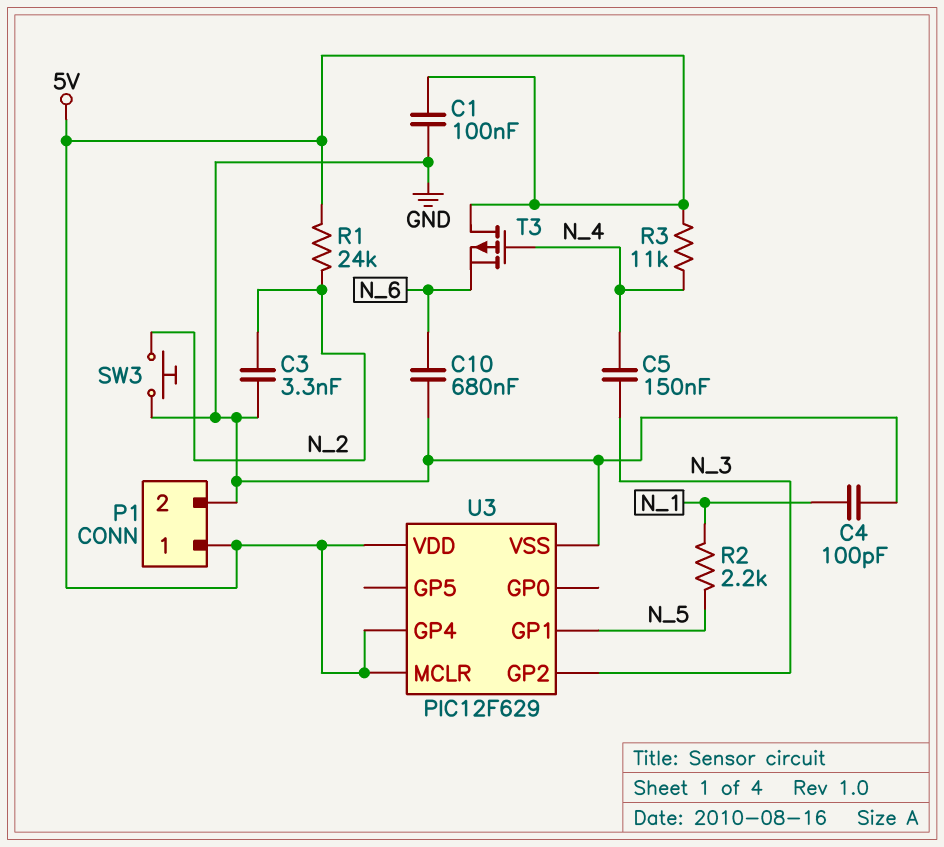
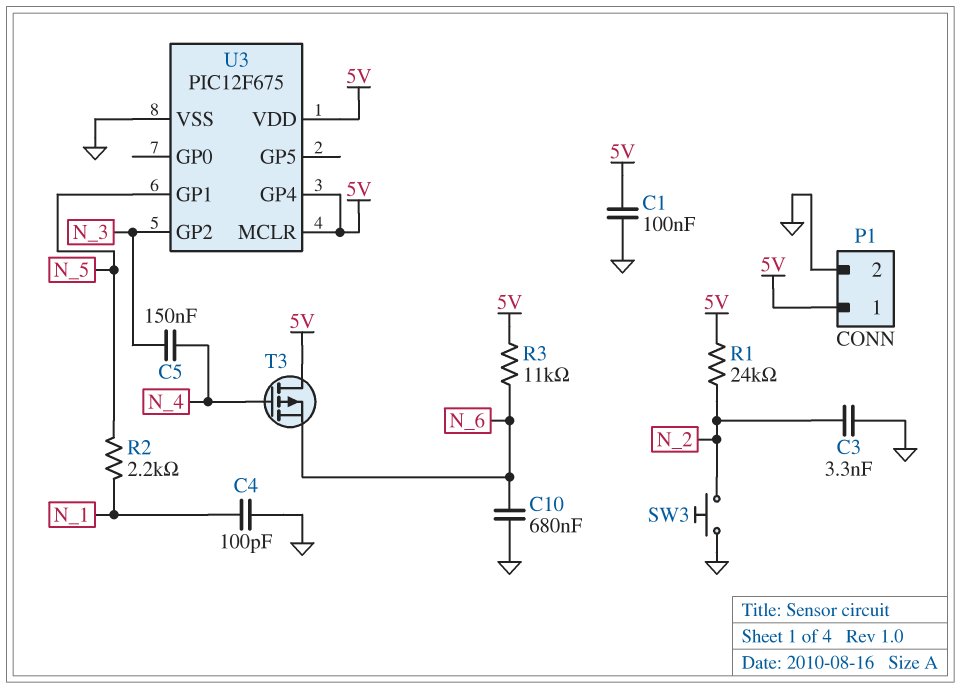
R3: 11k (5V, N_4) -> 11k (5V, N_6)
U3: PIC12F629 -> PIC12F675

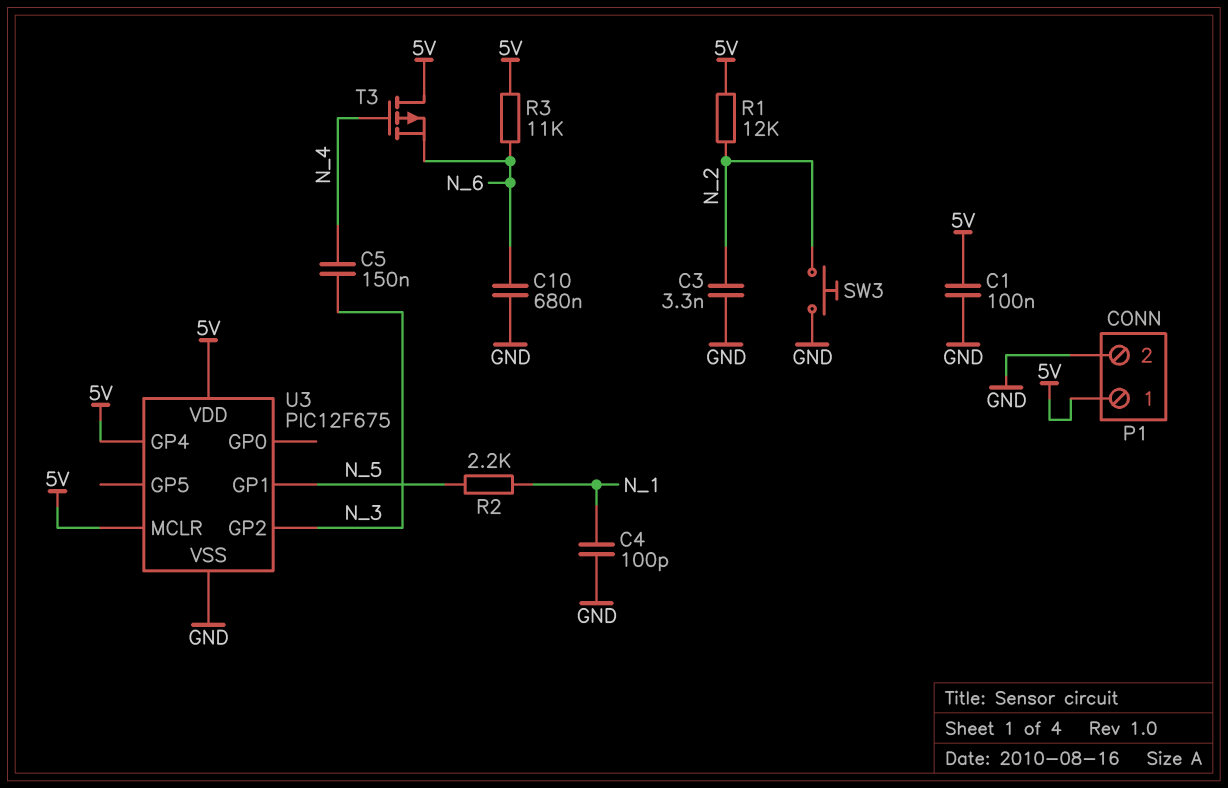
R1: 24k (5V, N_2) -> 12k (5V, N_2)

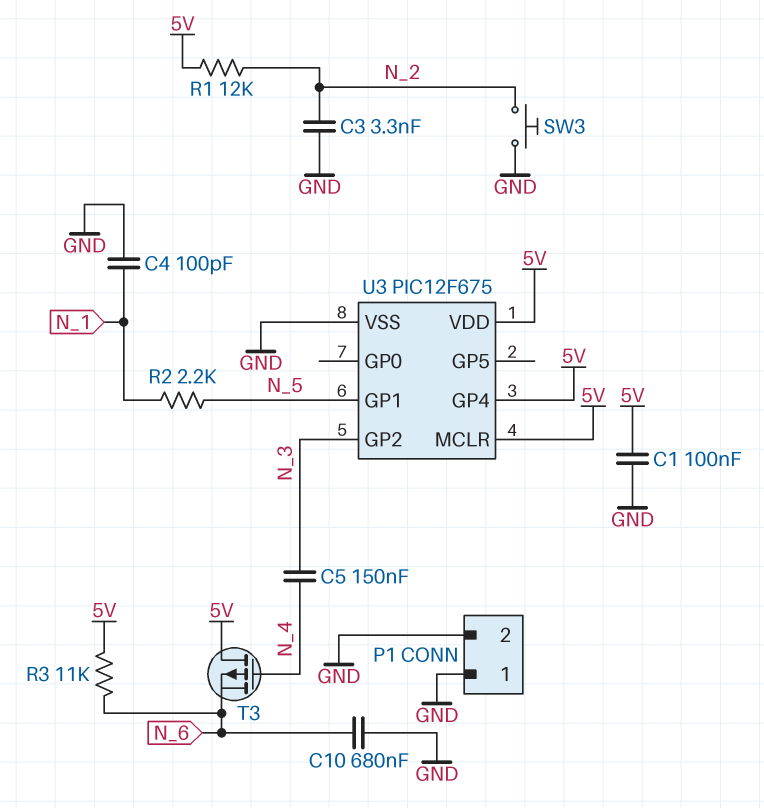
P1 pin 1: 5V -> GND

